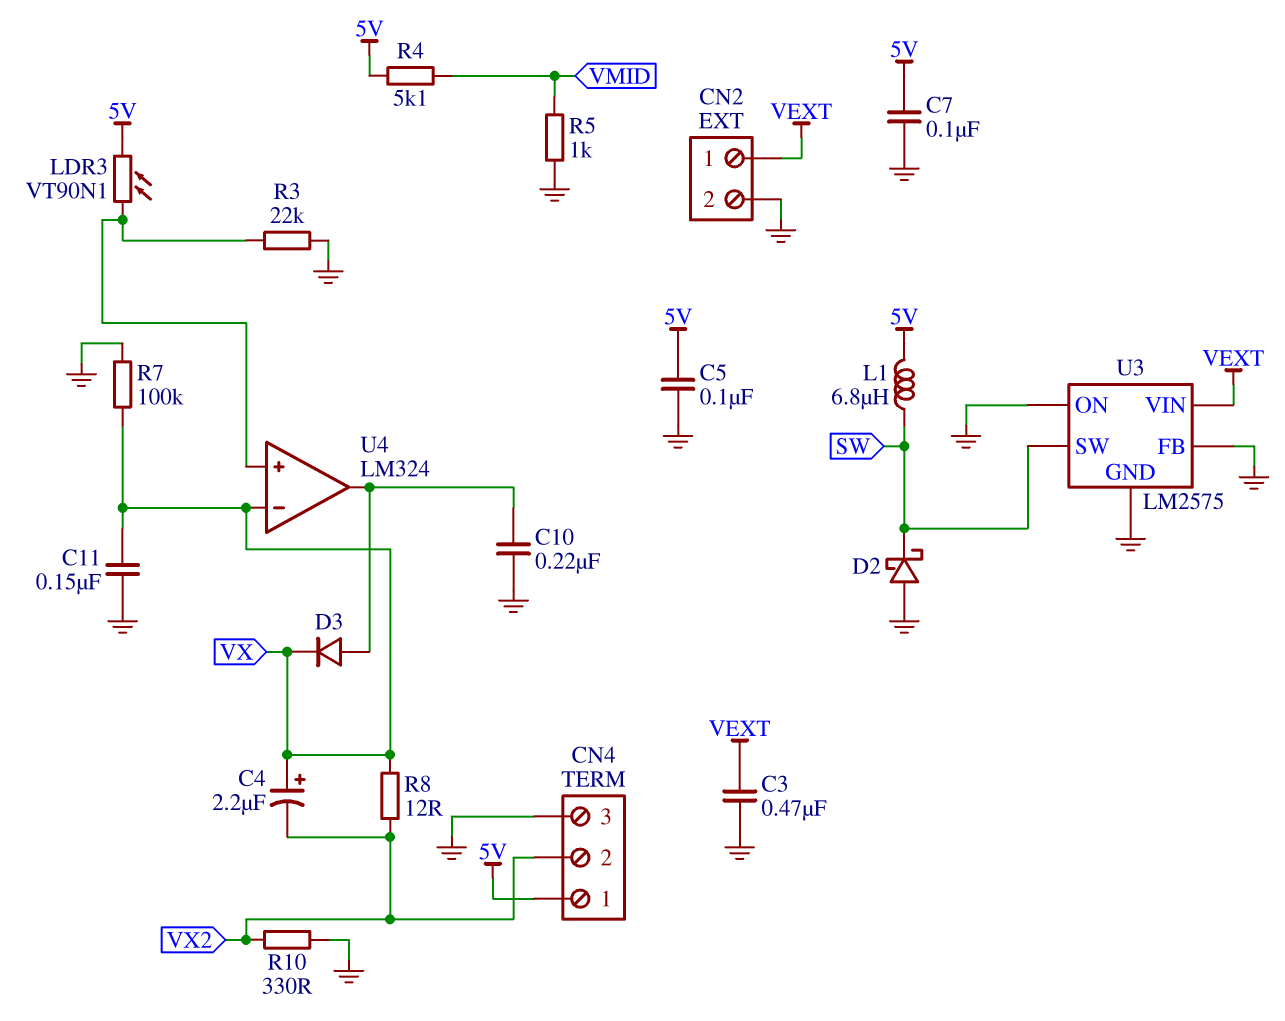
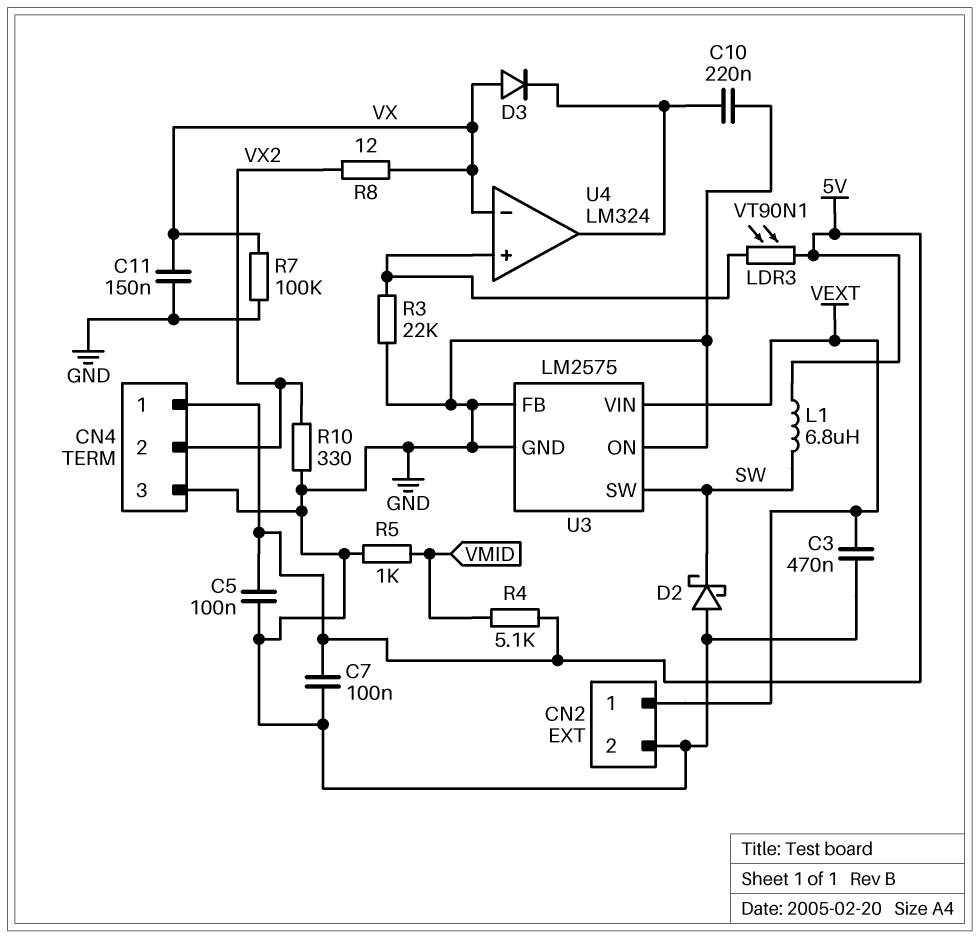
C4: 2.2uF (plus VX, minus VX2) -> none
D3: diode (A U4/out, K VX) -> diode (A VX, K U4/out)

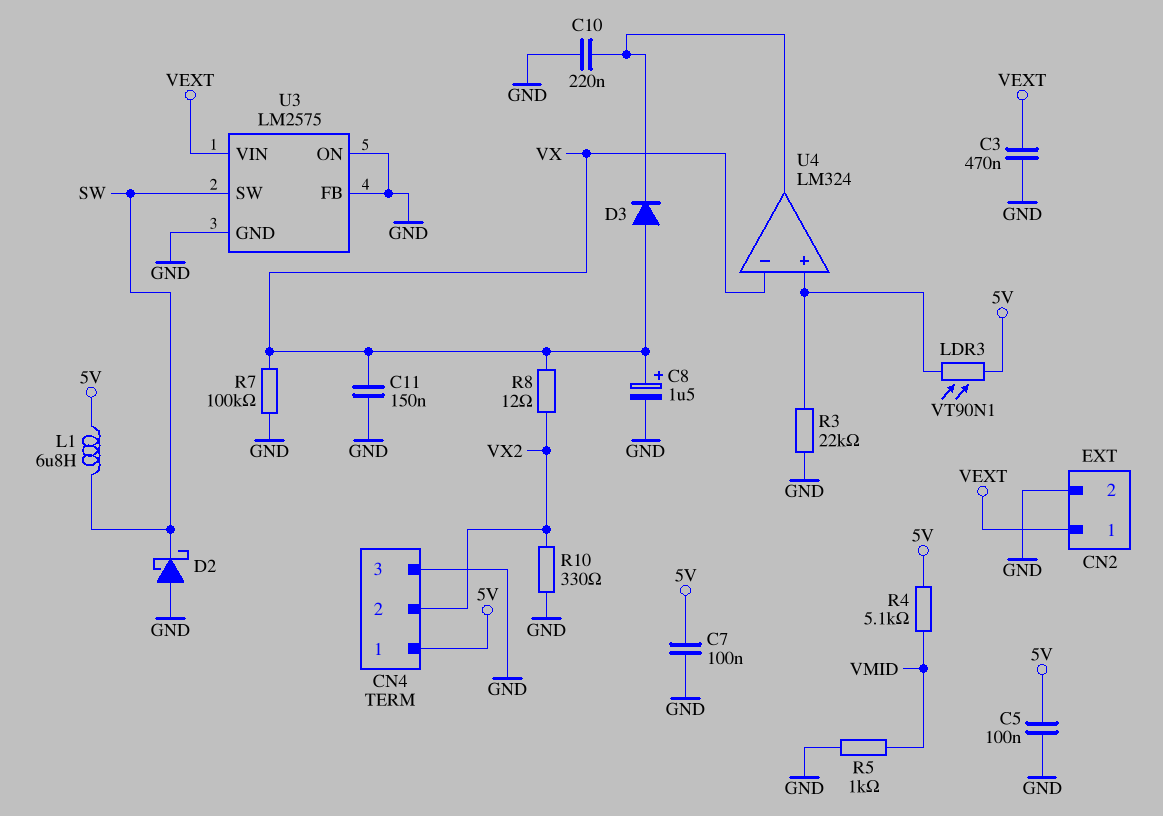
C8: none -> 1.5uF (plus VX, minus GND)

